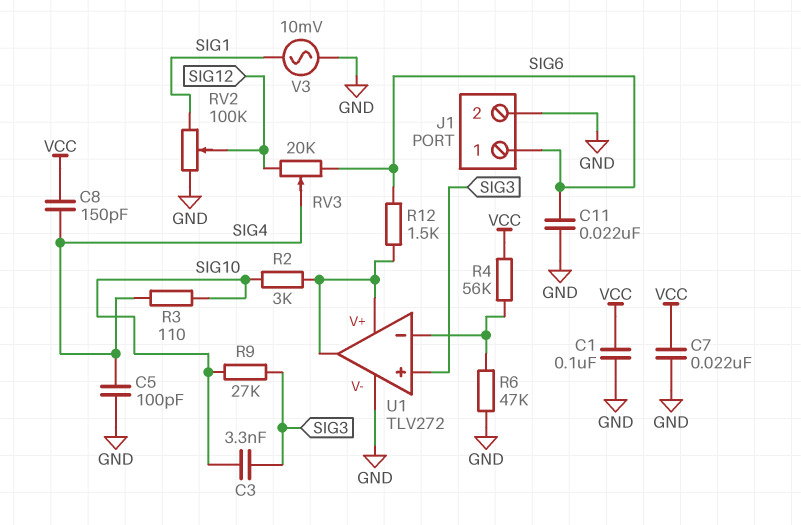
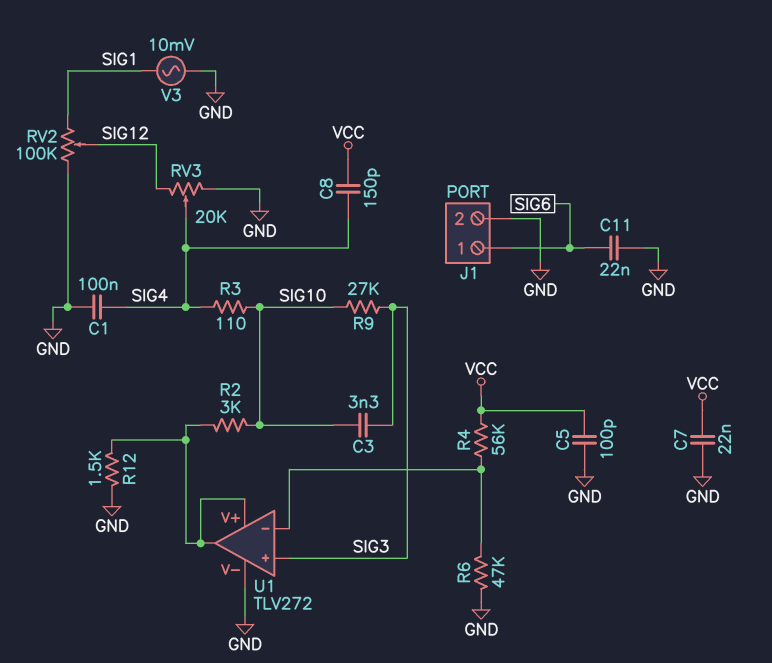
C1: 100nF (GND, VCC) -> 100nF (GND, SIG4)
C5: 100pF (GND, SIG4) -> 100pF (GND, VCC)
R12: 1.5k (SIG6, U1/V+) -> 1.5k (GND, U1/V+)
RV3: 20k (SIG6, SIG12, wiper SIG4) -> 20k (GND, SIG12, wiper SIG4)

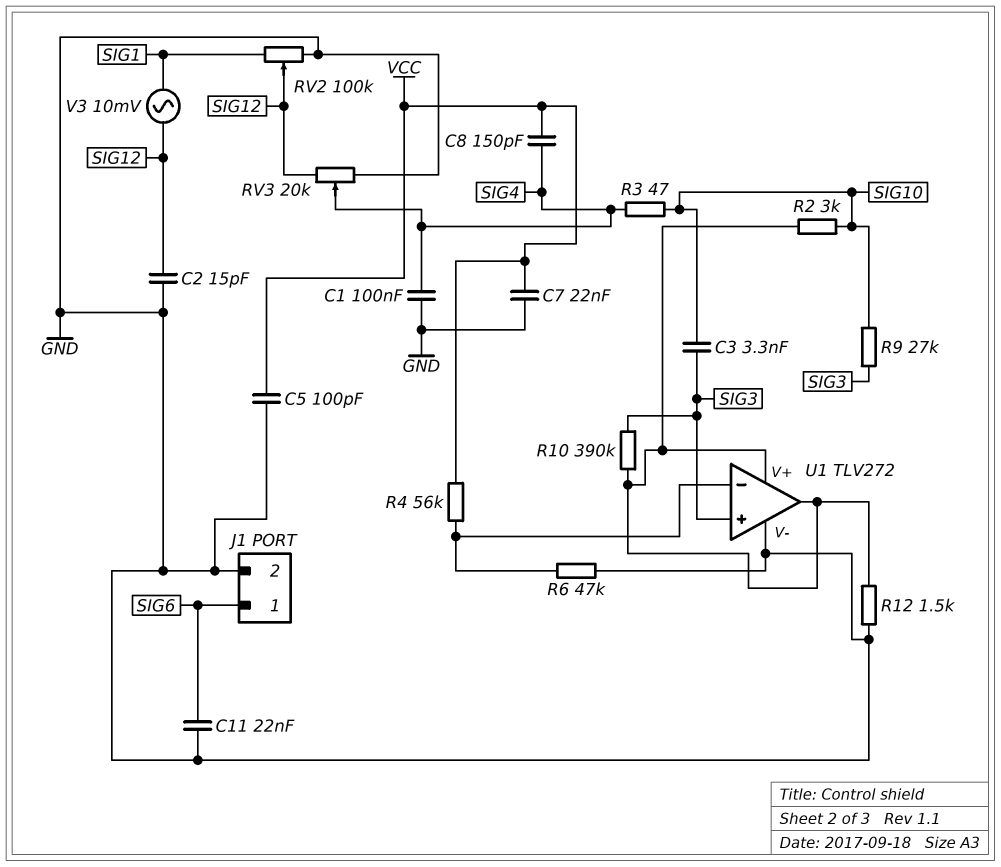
C2: none -> 15pF (GND, SIG12)
R3: 110 (SIG4, SIG10) -> 47 (SIG4, SIG10)
R10: none -> 390k (SIG3, U1/V+)
V3: AC 10mV (GND, SIG1) -> AC 10mV (SIG1, SIG12)

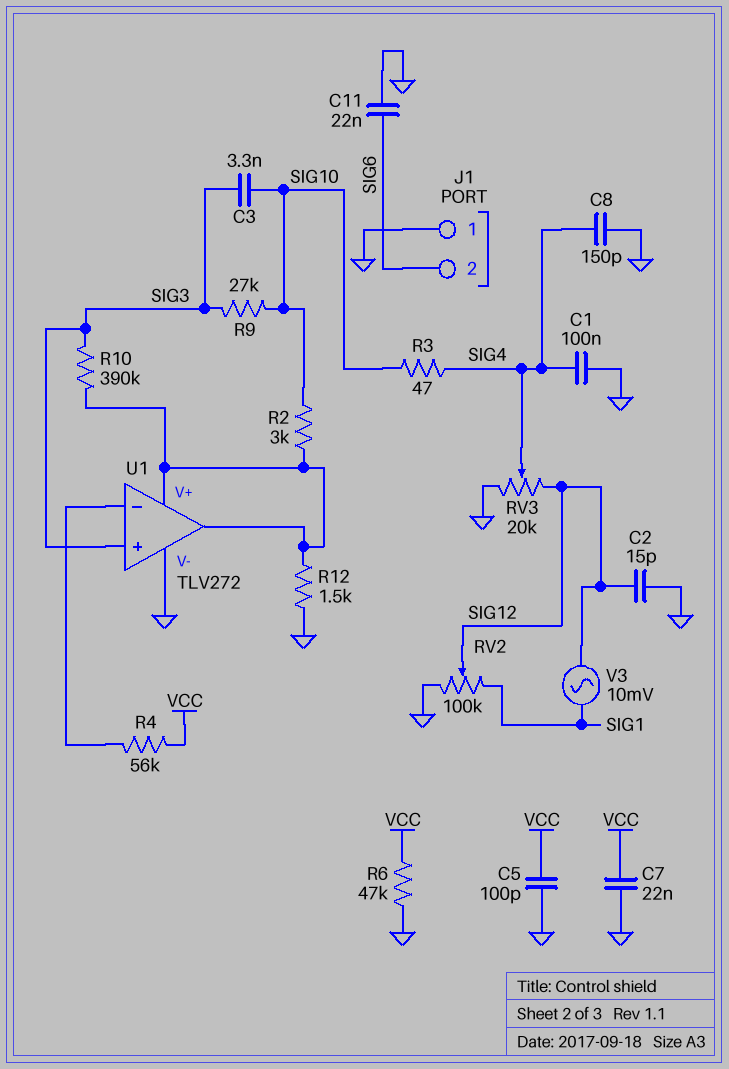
C8: 150pF (SIG4, VCC) -> 150pF (GND, SIG4)
J1 pin 1: SIG6 -> GND
J1 pin 2: GND -> SIG6
R6: 47k (GND, U1/in-) -> 47k (GND, VCC)

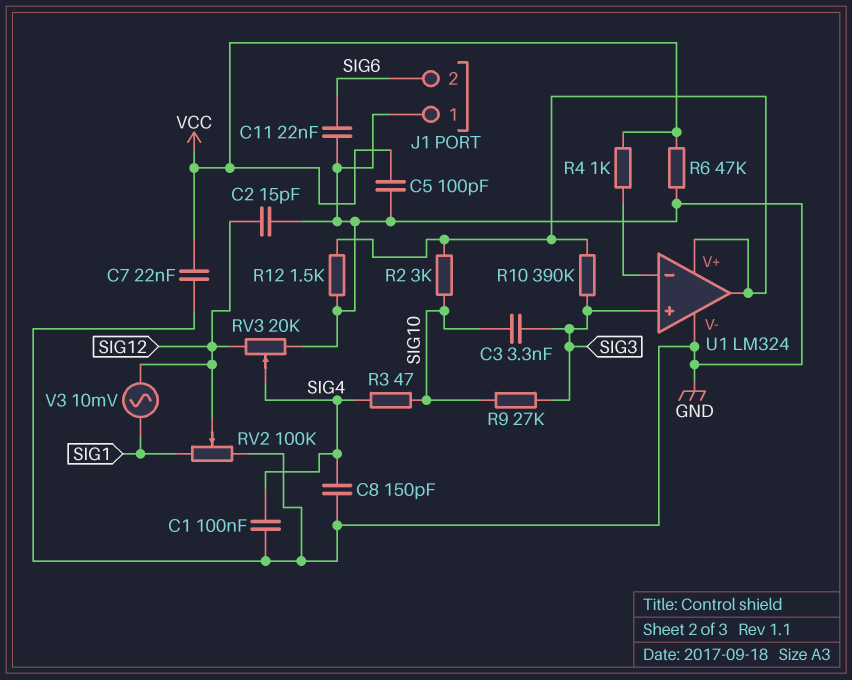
R4: 56k (U1/in-, VCC) -> 1k (U1/in-, VCC)
U1: TLV272 -> LM324

